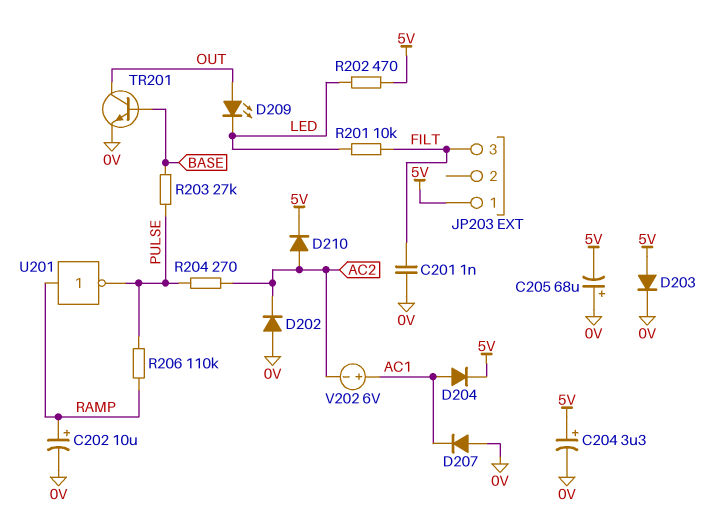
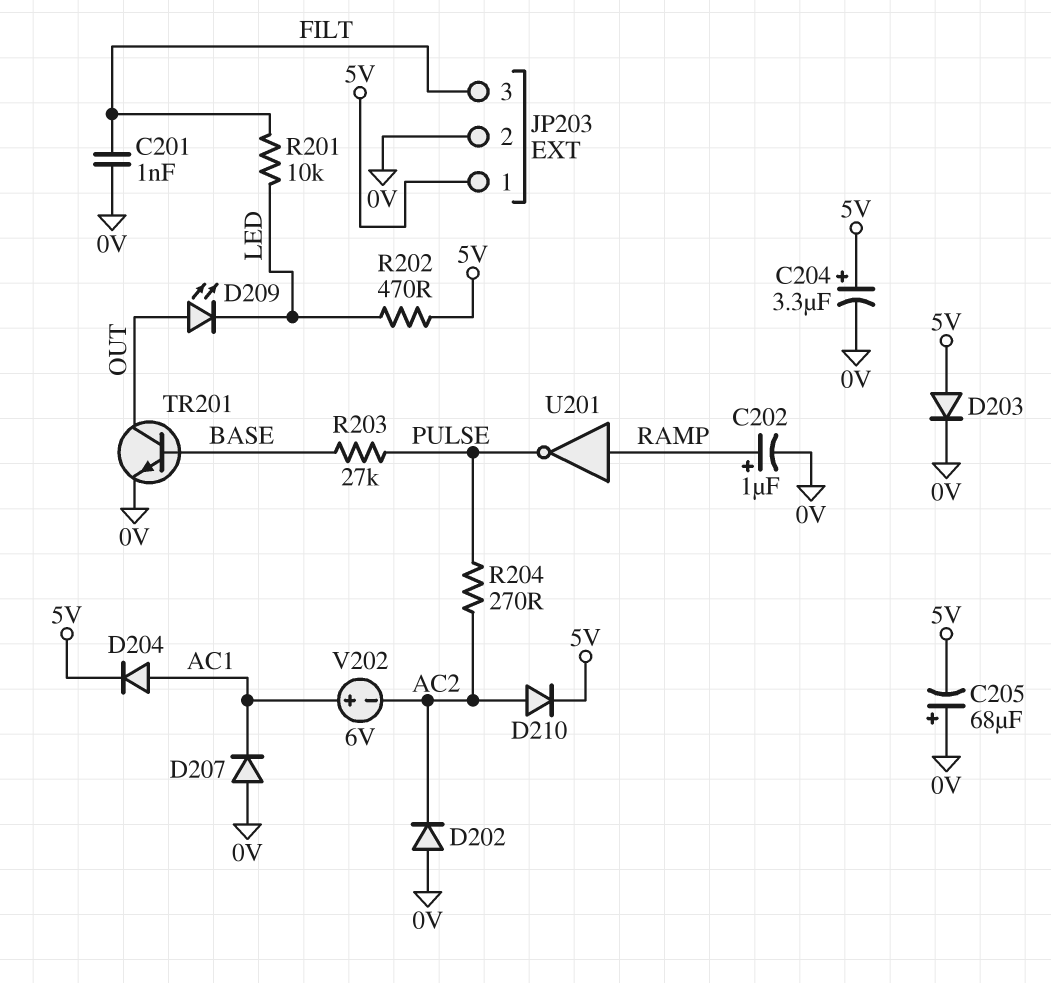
C202: 10uF (plus RAMP, minus 0V) -> 1uF (plus RAMP, minus 0V)
JP203 pin 2: none -> 0V
R206: 110k (PULSE, RAMP) -> none

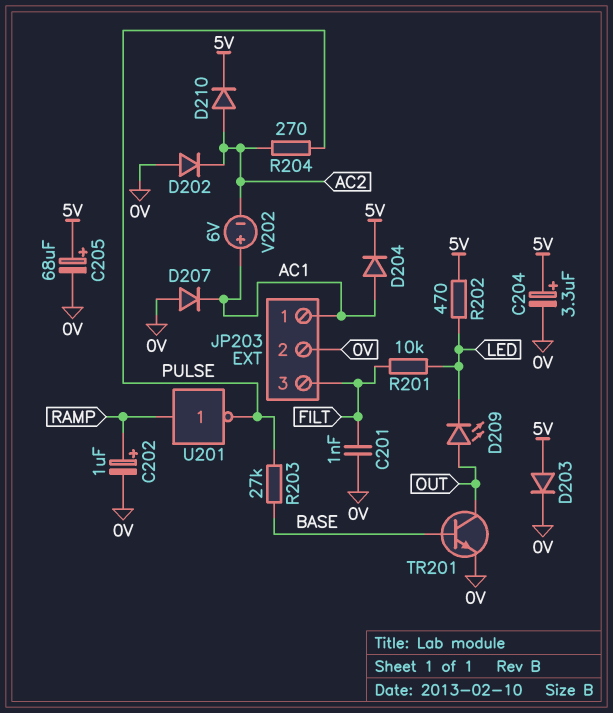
C205: 68uF (plus 0V, minus 5V) -> 68uF (plus 5V, minus 0V)
JP203 pin 1: 5V -> AC1

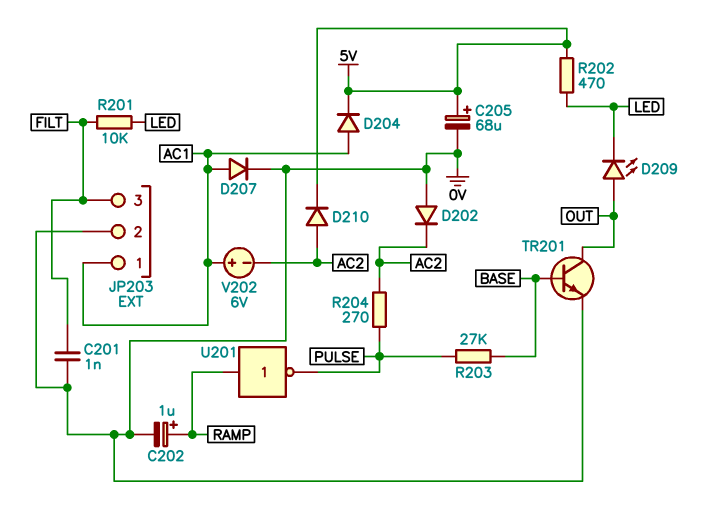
C204: 3.3uF (plus 5V, minus 0V) -> none
D203: diode (A 5V, K 0V) -> none
D207: diode (A 0V, K AC1) -> diode (A AC1, K 0V)

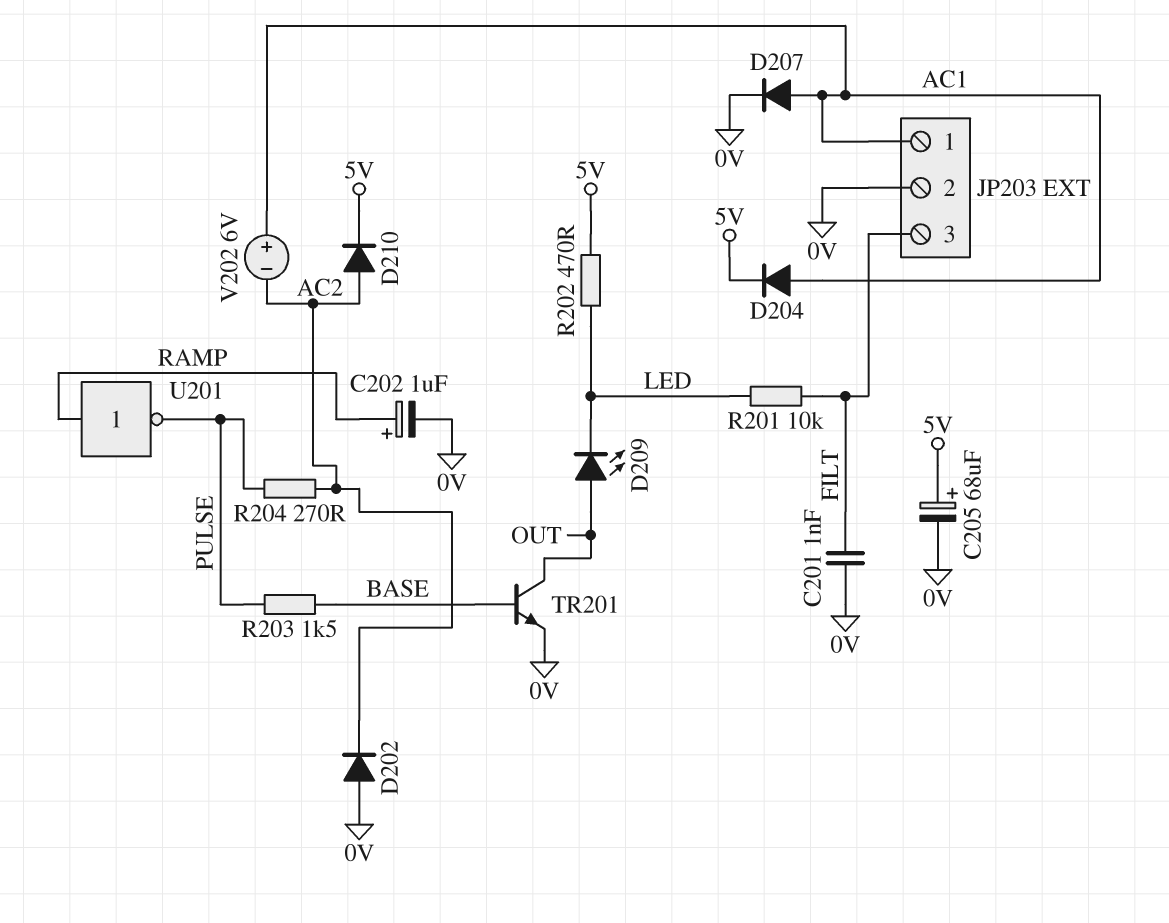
R203: 27k (BASE, PULSE) -> 1.5k (BASE, PULSE)

